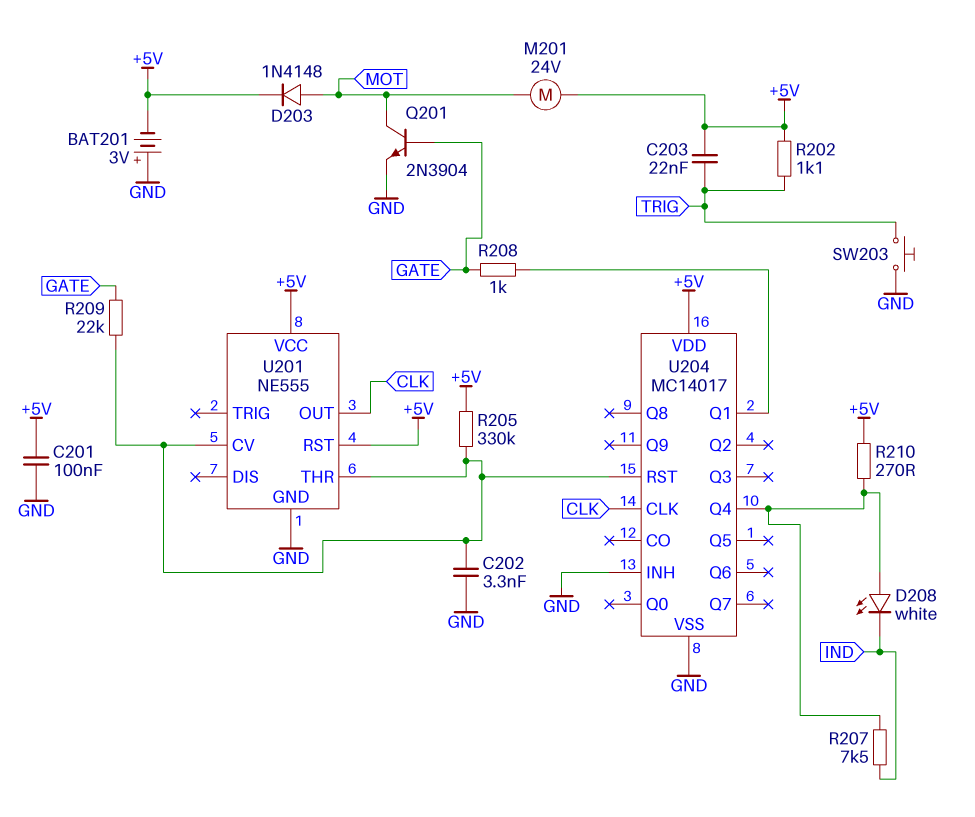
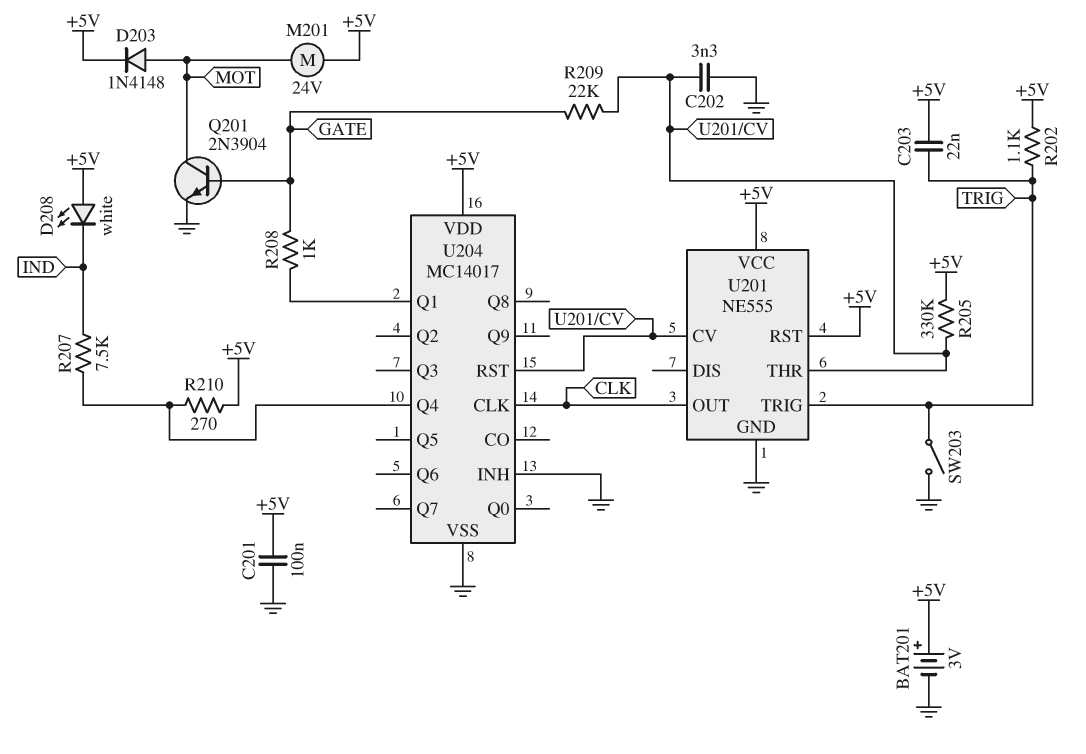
BAT201: 3V (plus GND, minus +5V) -> 3V (plus +5V, minus GND)
D208: LED white (A U204/Q4, K IND) -> LED white (A +5V, K IND)
SW203: button (GND, TRIG) -> switch (GND, TRIG)
U201 pin TRIG: none -> TRIG

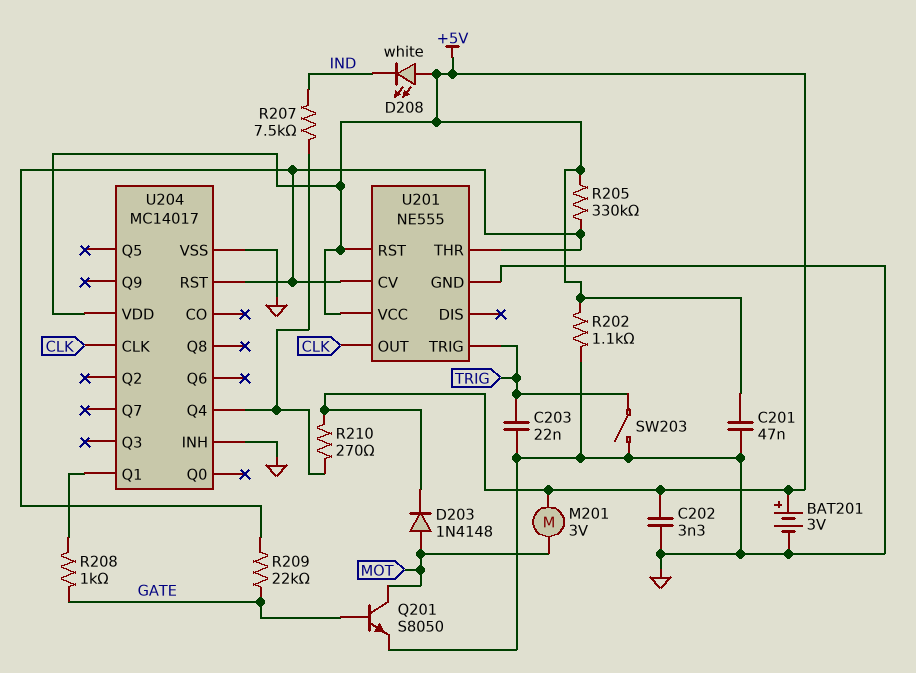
C201: 100nF (+5V, GND) -> 47nF (+5V, GND)
C202: 3.3nF (GND, U201/CV) -> 3.3nF (+5V, GND)
C203: 22nF (+5V, TRIG) -> 22nF (GND, TRIG)
M201: motor 24V (+5V, MOT) -> motor 3V (+5V, MOT)
Q201: NPN 2N3904 (B GATE, C MOT, E GND) -> NPN S8050 (B GATE, C MOT, E GND)
R202: 1.1k (+5V, TRIG) -> 1.1k (+5V, GND)

